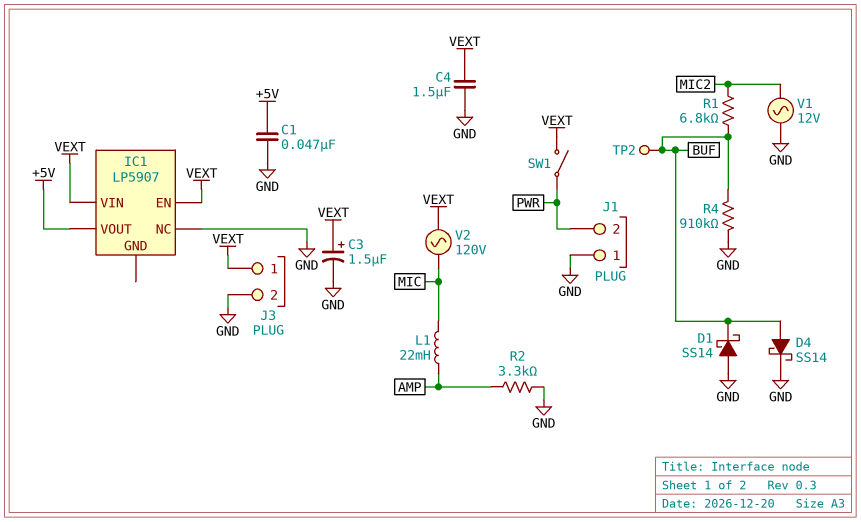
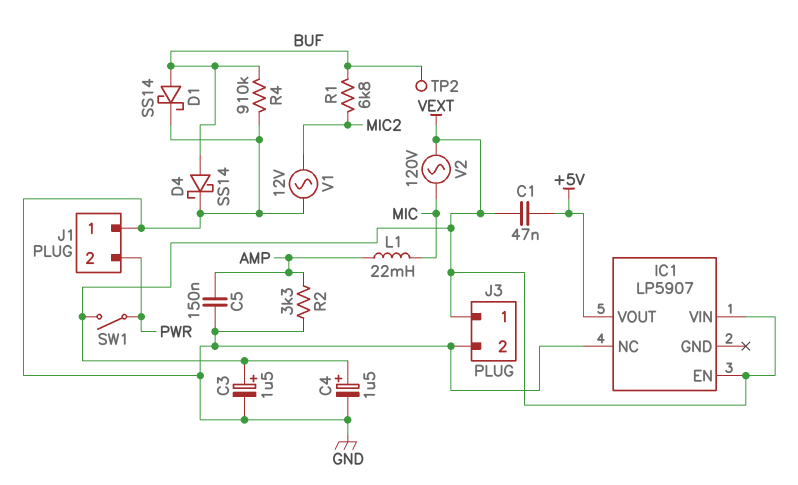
C1: 47nF (+5V, GND) -> 47nF (+5V, VEXT)
C4: 1.5uF (GND, VEXT) -> 1.5uF (plus VEXT, minus GND)
C5: none -> 150nF (AMP, GND)
D1: schottky SS14 (A GND, K BUF) -> schottky SS14 (A BUF, K GND)

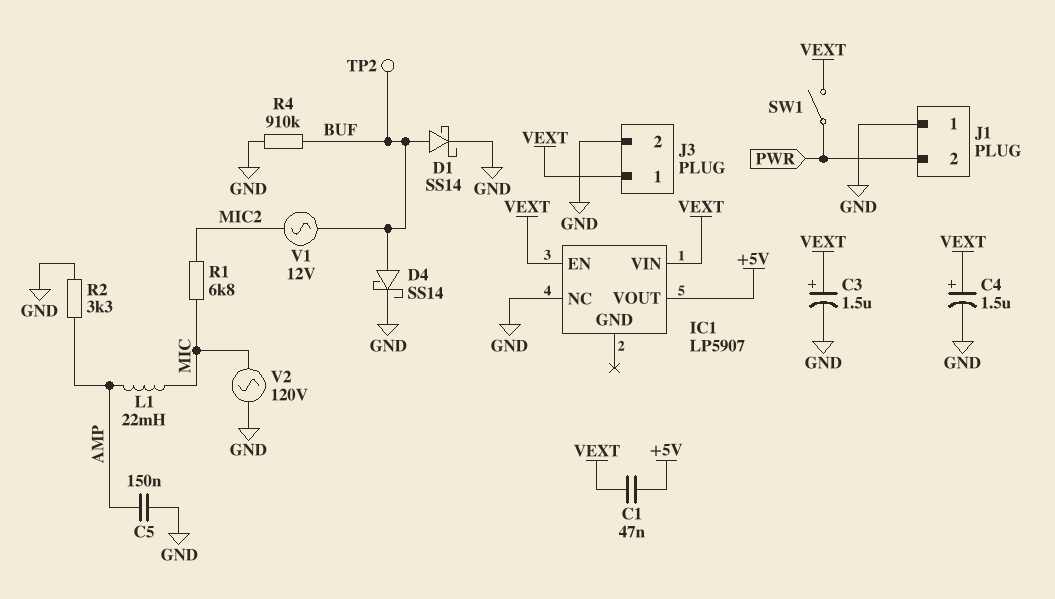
R1: 6.8k (BUF, MIC2) -> 6.8k (MIC, MIC2)
V1: AC 12V (GND, MIC2) -> AC 12V (BUF, MIC2)
V2: AC 120V (MIC, VEXT) -> AC 120V (GND, MIC)

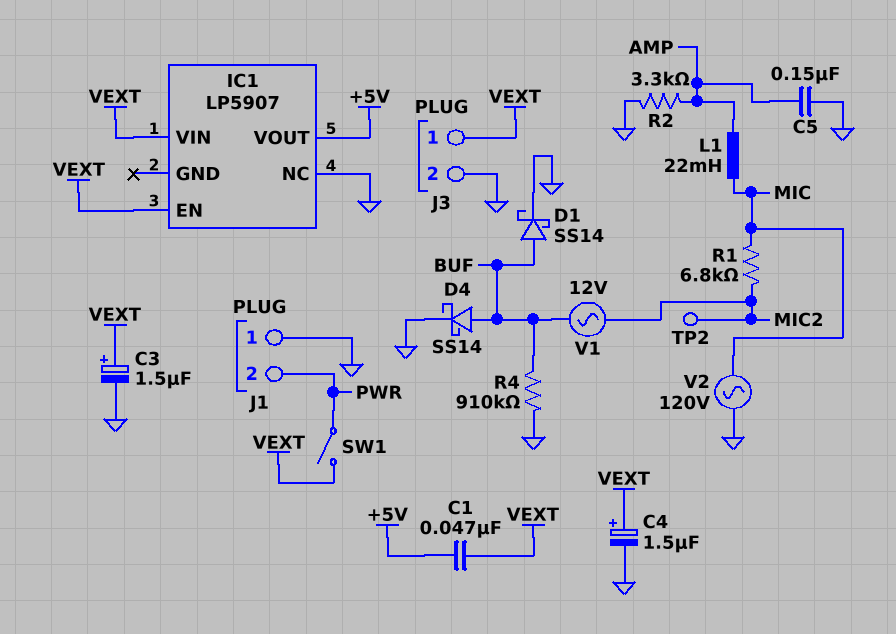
TP2: test point (BUF) -> test point (MIC2)

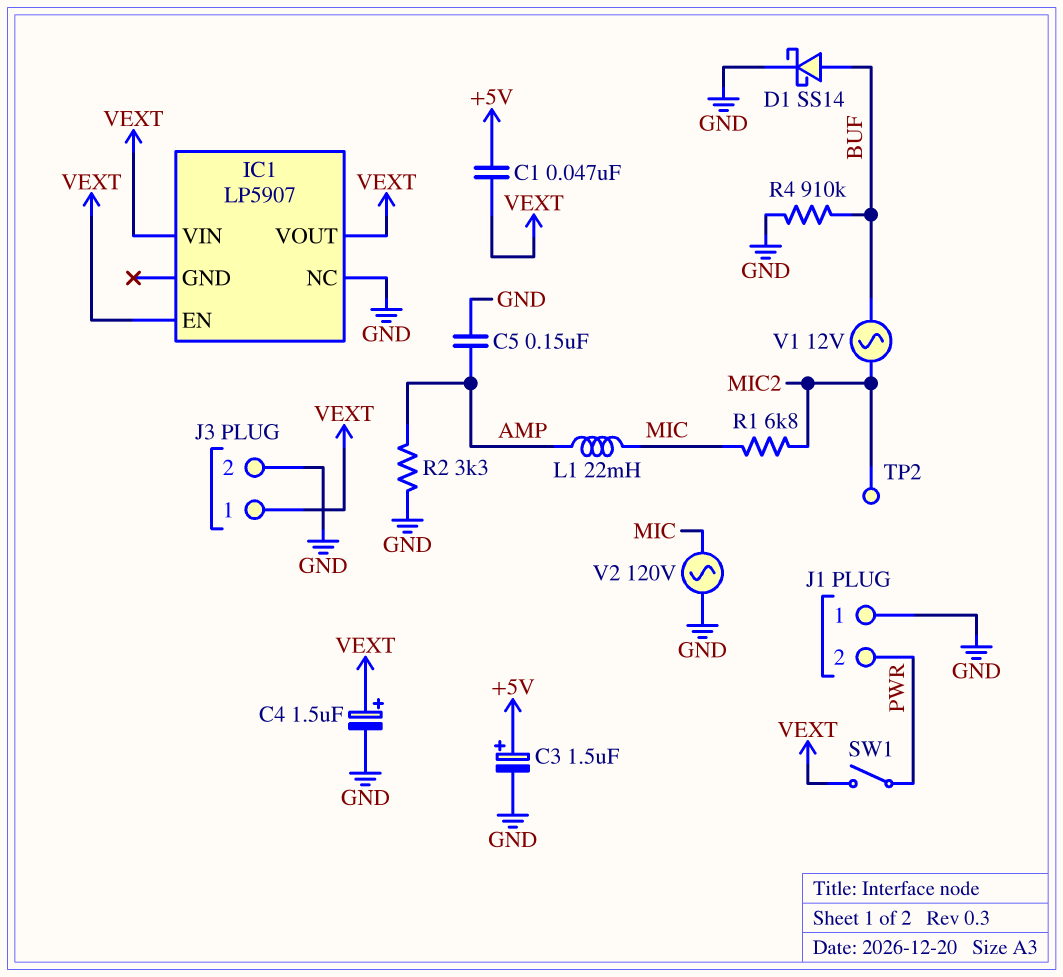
C3: 1.5uF (plus VEXT, minus GND) -> 1.5uF (plus +5V, minus GND)
D4: schottky SS14 (A BUF, K GND) -> none
IC1 pin VOUT: +5V -> VEXT

